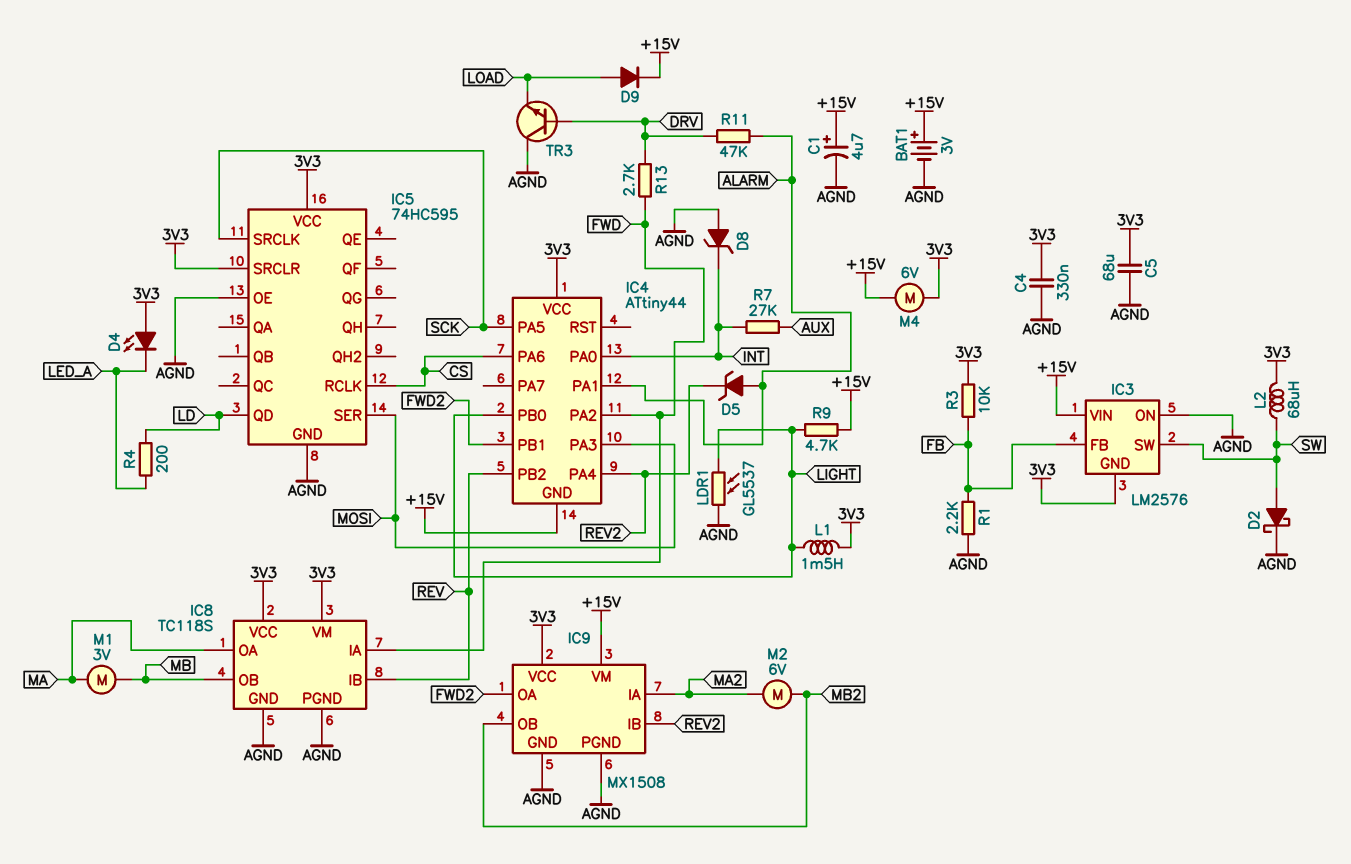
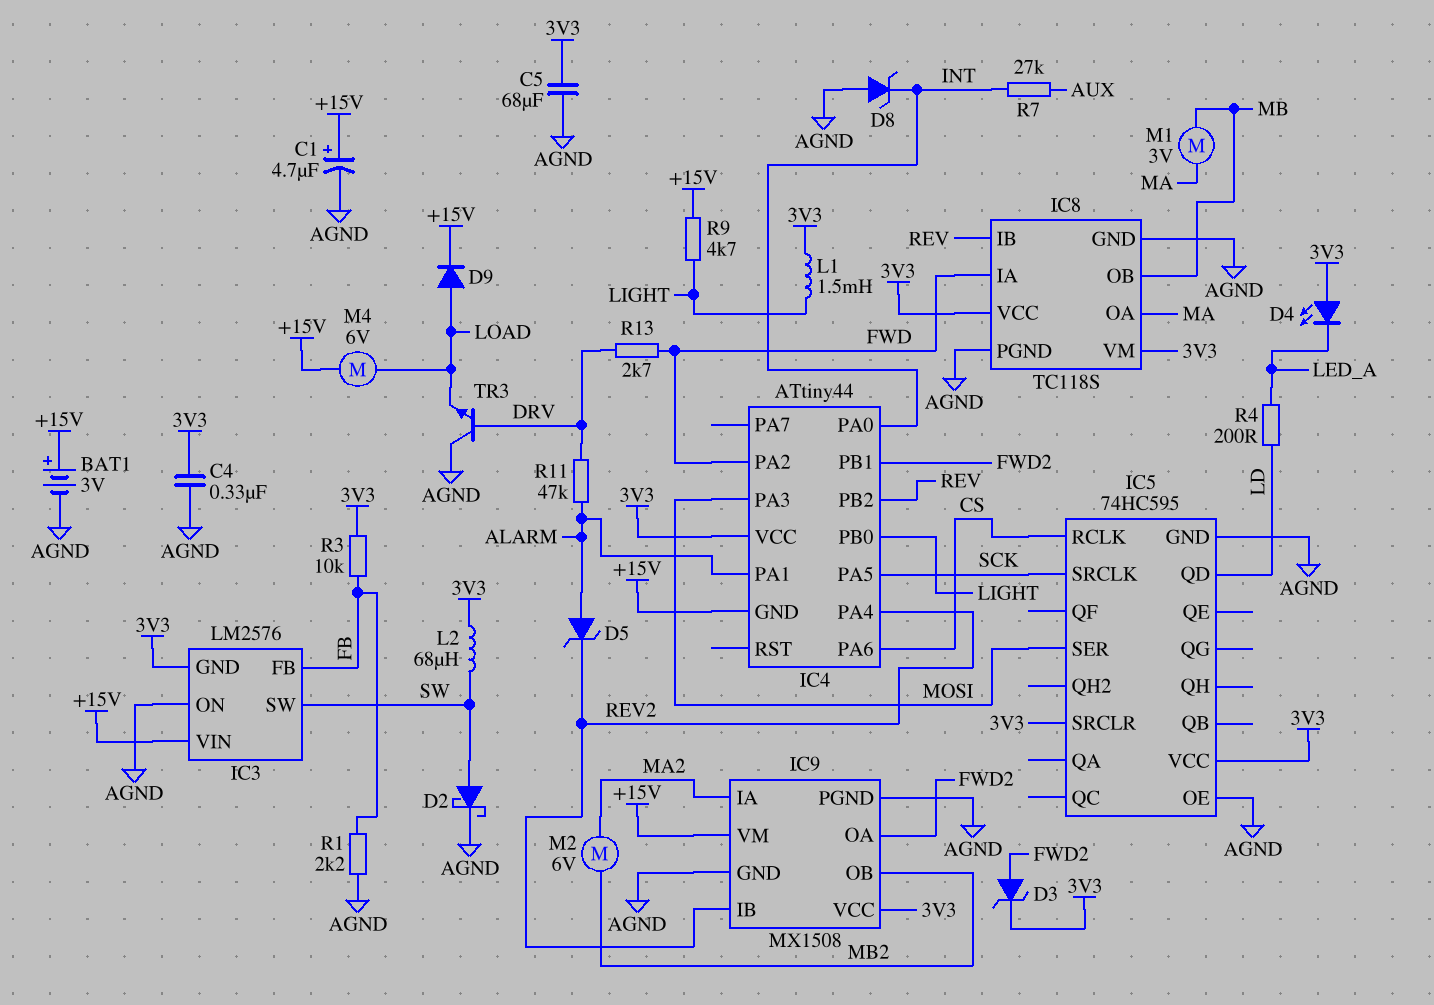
D3: none -> zener (A FWD2, K 3V3)
LDR1: GL5537 (AGND, LIGHT) -> none
M4: motor 6V (+15V, 3V3) -> motor 6V (+15V, LOAD)

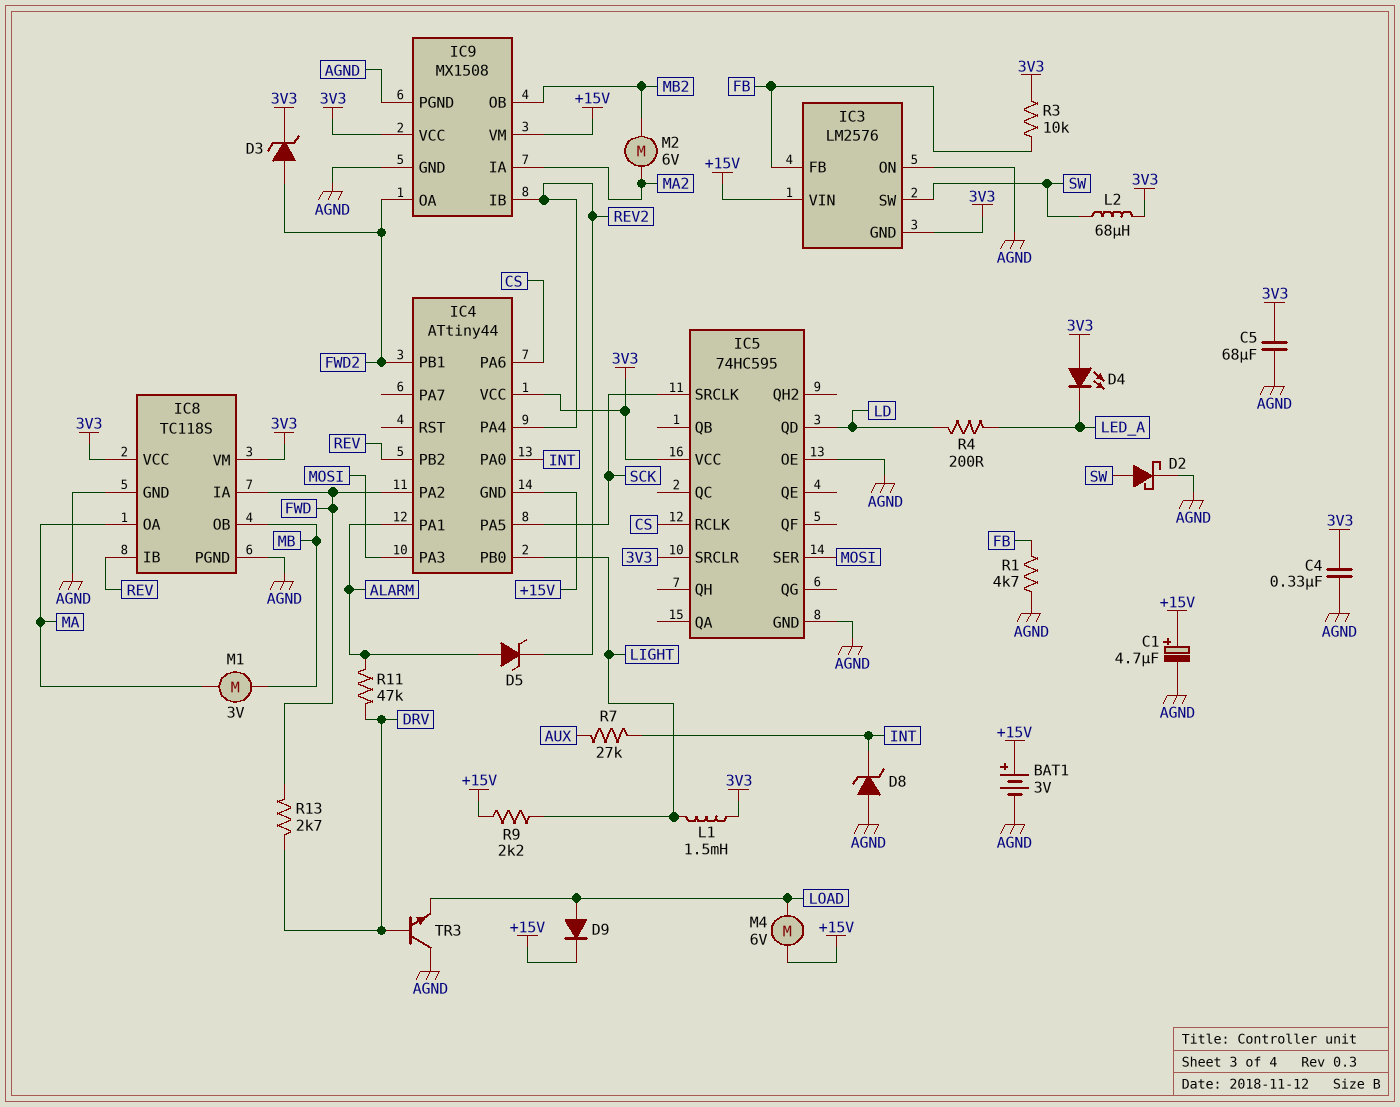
R1: 2.2k (AGND, FB) -> 4.7k (AGND, FB)
R9: 4.7k (+15V, LIGHT) -> 2.2k (+15V, LIGHT)

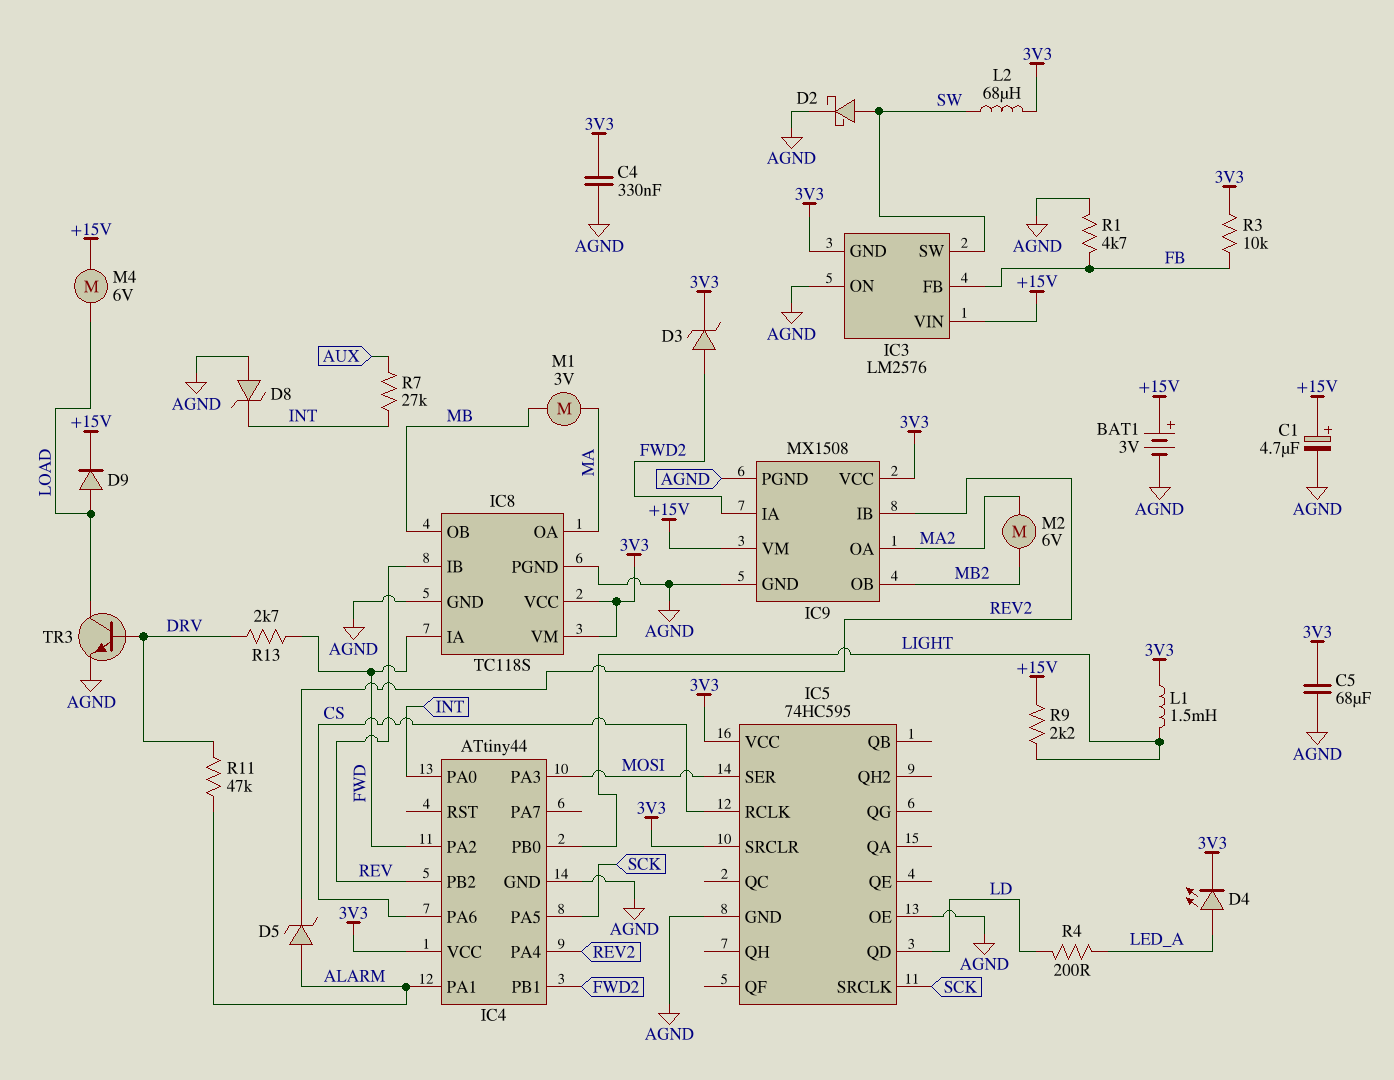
D4: LED (A 3V3, K LED_A) -> LED (A LED_A, K 3V3)
IC4 pin GND: +15V -> AGND
IC9 pin IA: MA2 -> FWD2
IC9 pin OA: FWD2 -> MA2
TR3: NPN (B DRV, C AGND, E LOAD) -> NPN (B DRV, C LOAD, E AGND)

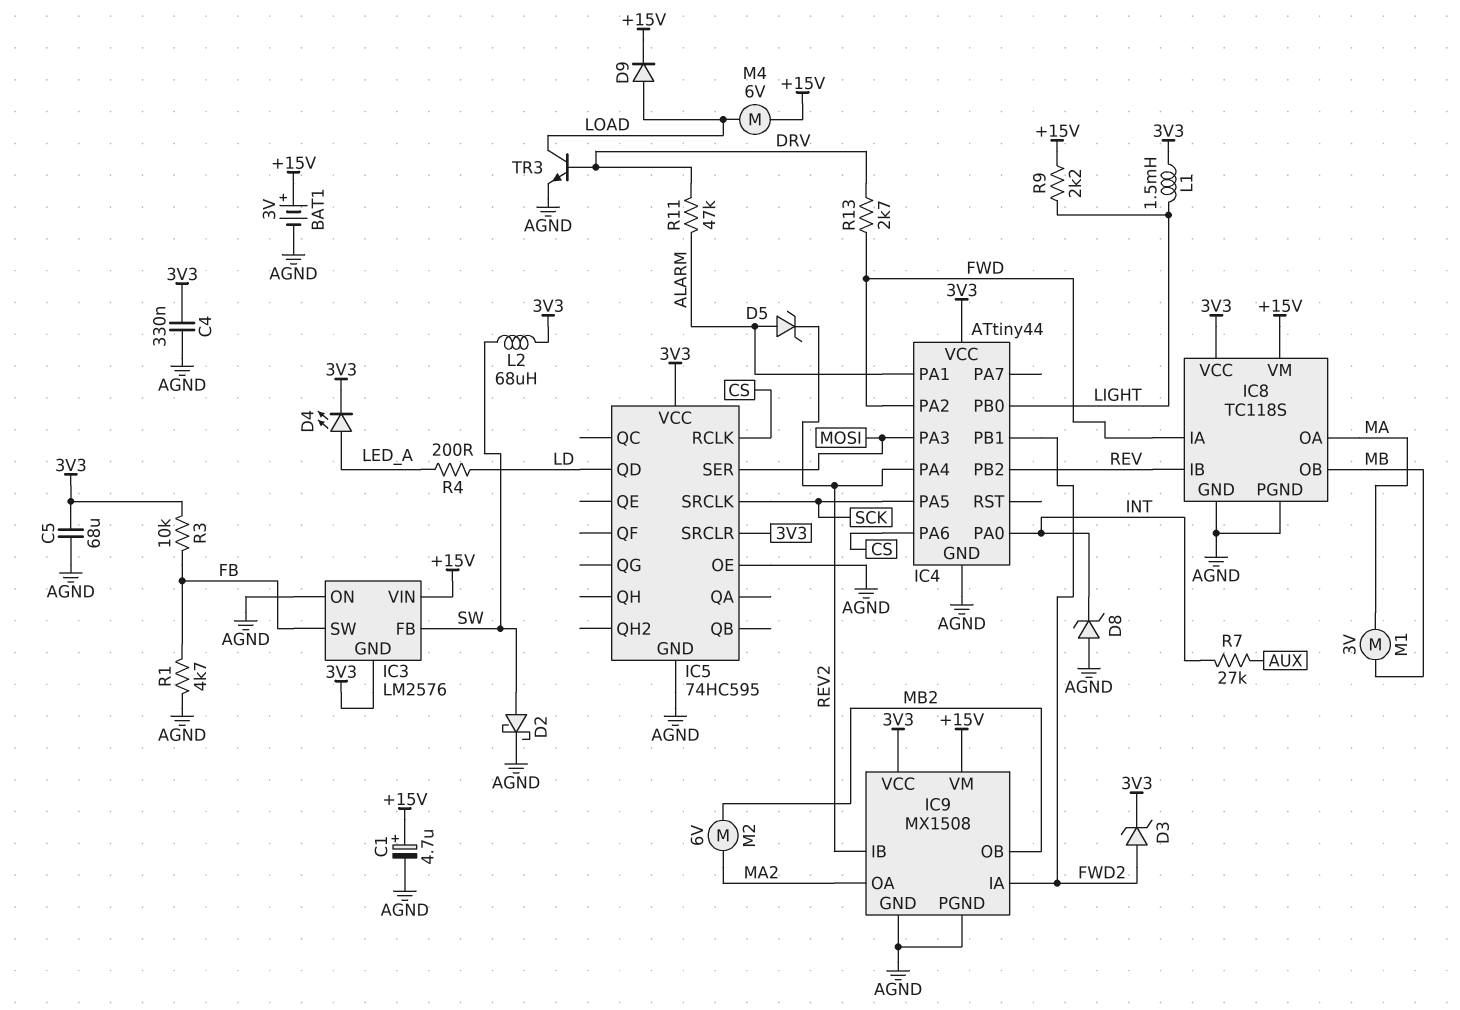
IC3 pin FB: FB -> SW
IC3 pin SW: SW -> FB
IC8 pin VM: 3V3 -> +15V

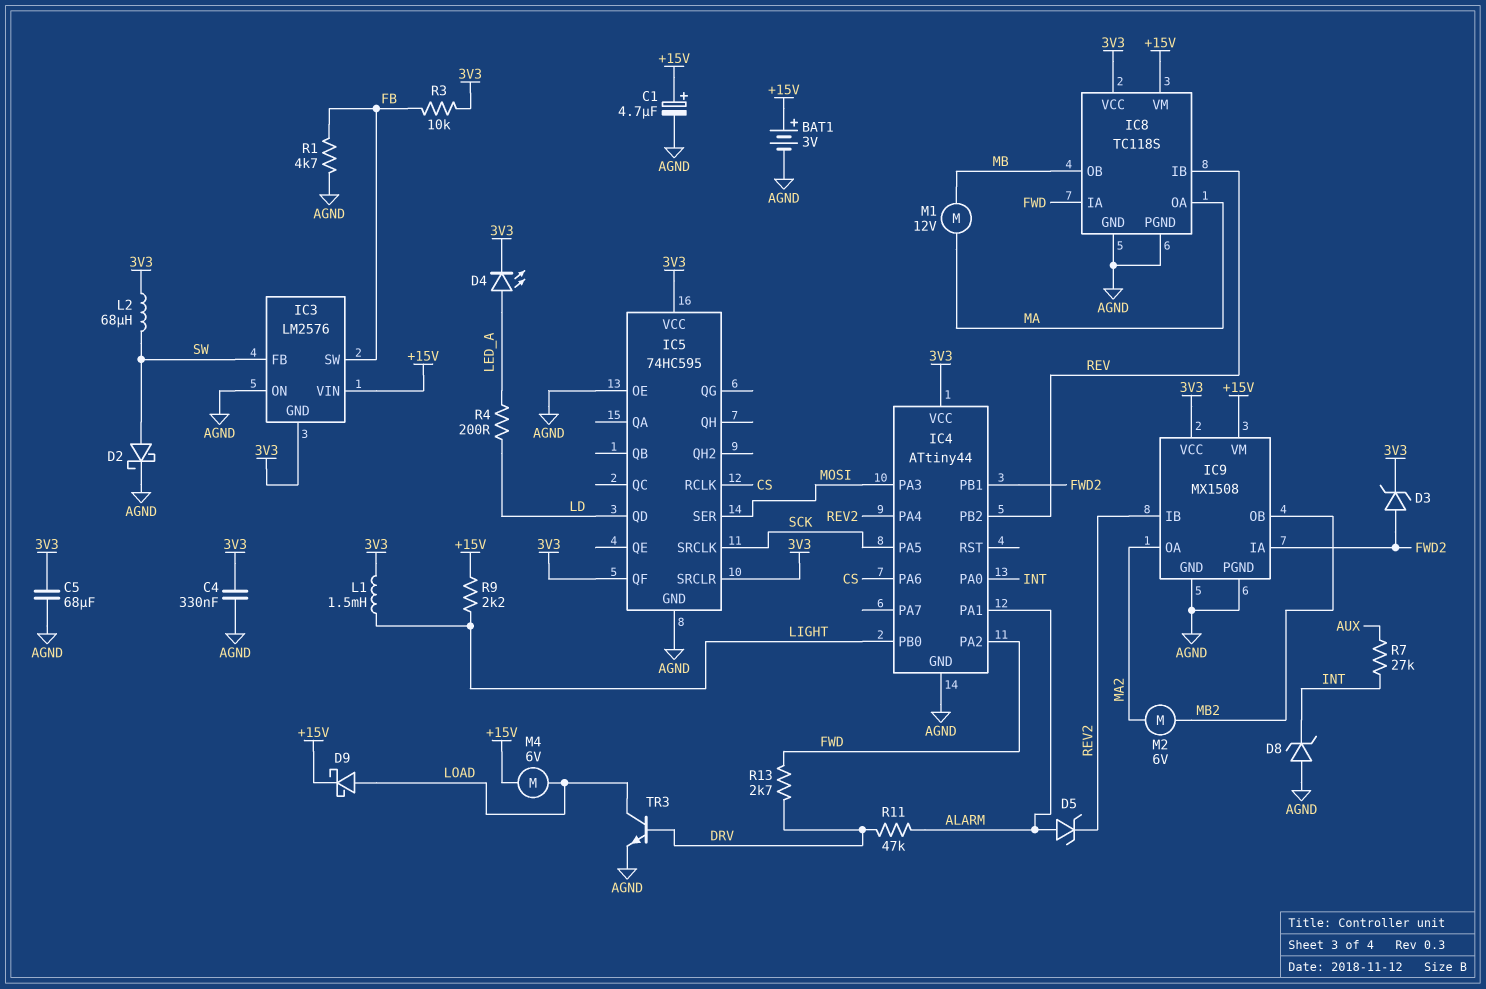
D9: diode (A LOAD, K +15V) -> schottky (A LOAD, K +15V)
IC5 pin QF: none -> 3V3
M1: motor 3V (MA, MB) -> motor 12V (MA, MB)

